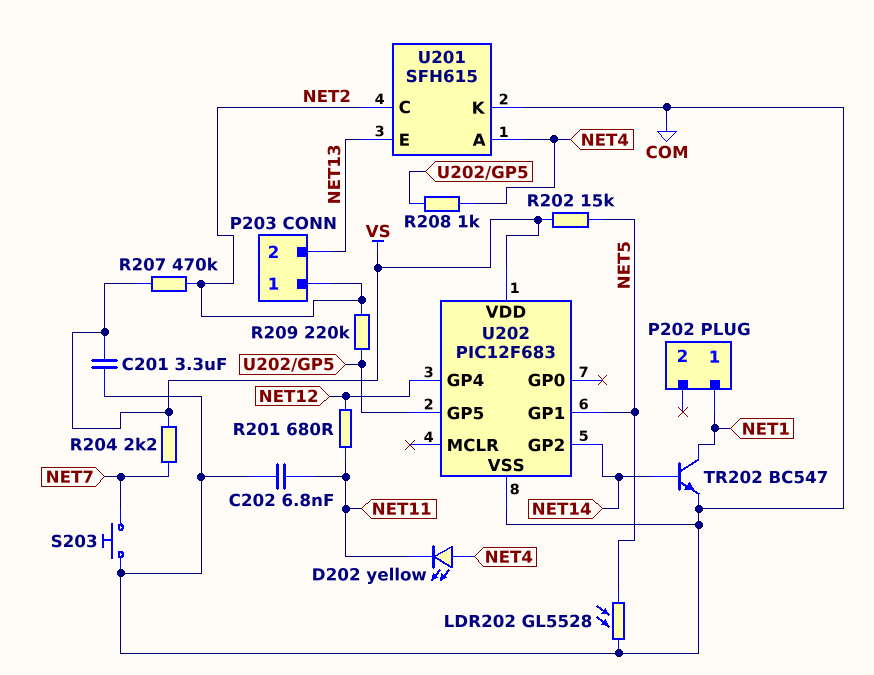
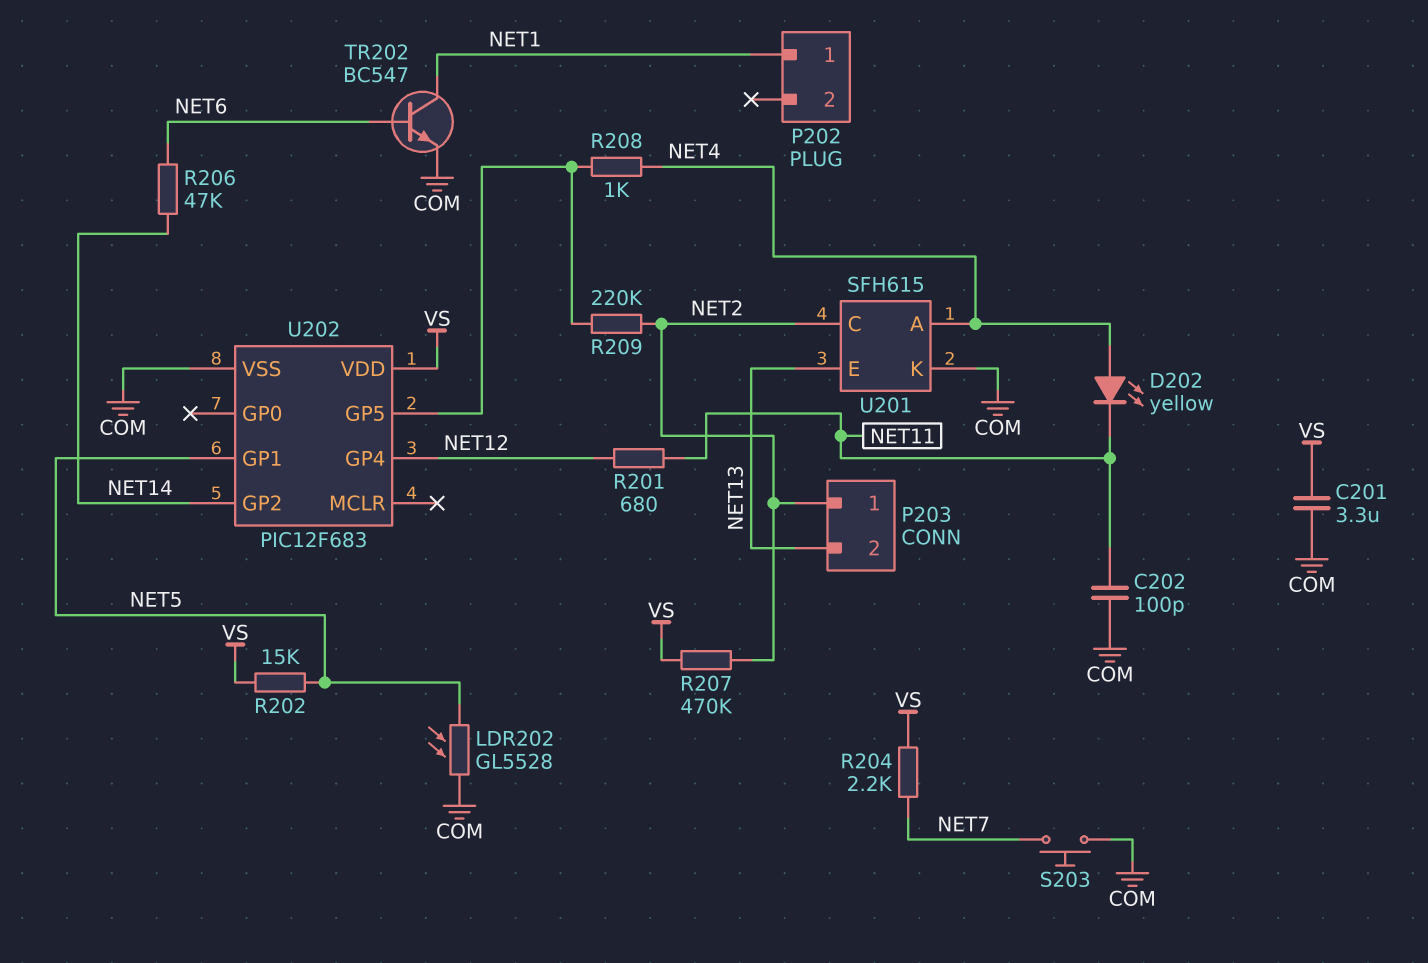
C202: 6.8nF (COM, NET11) -> 100pF (COM, NET11)
R206: none -> 47k (NET6, NET14)
TR202: NPN BC547 (B NET14, C NET1, E COM) -> NPN BC547 (B NET6, C NET1, E COM)

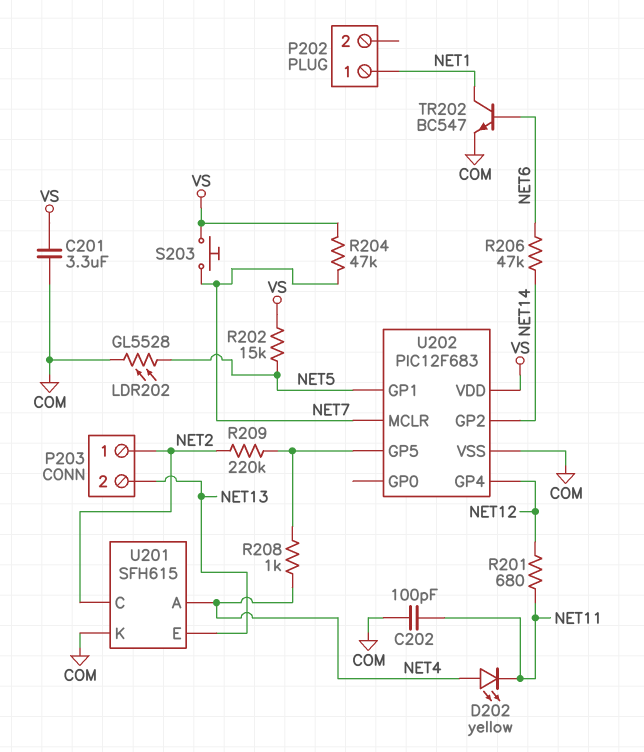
R204: 2.2k (NET7, VS) -> 47k (NET7, VS)
R207: 470k (NET2, VS) -> none
S203: button (COM, NET7) -> button (NET7, VS)
U202 pin MCLR: none -> NET7

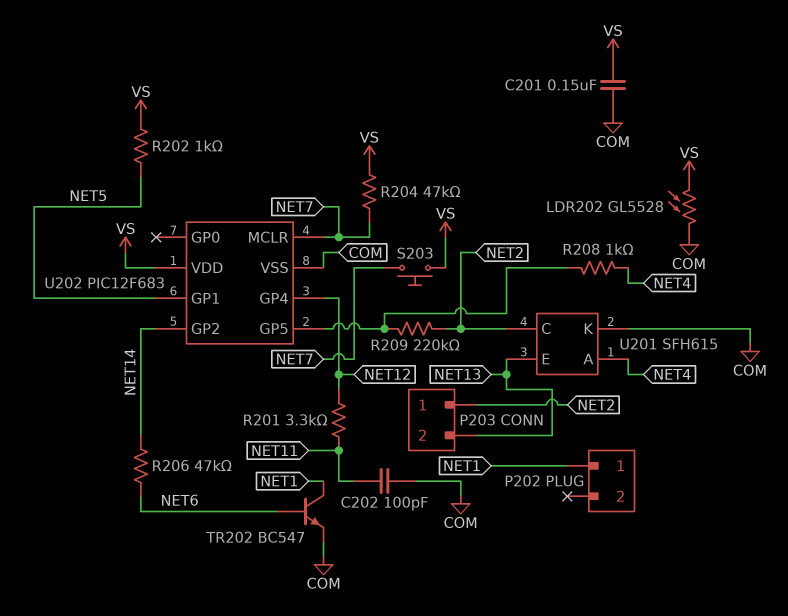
C201: 3.3uF (COM, VS) -> 150nF (COM, VS)
D202: LED yellow (A NET4, K NET11) -> none
LDR202: GL5528 (COM, NET5) -> GL5528 (COM, VS)
R201: 680 (NET11, NET12) -> 3.3k (NET11, NET12)
R202: 15k (NET5, VS) -> 1k (NET5, VS)

